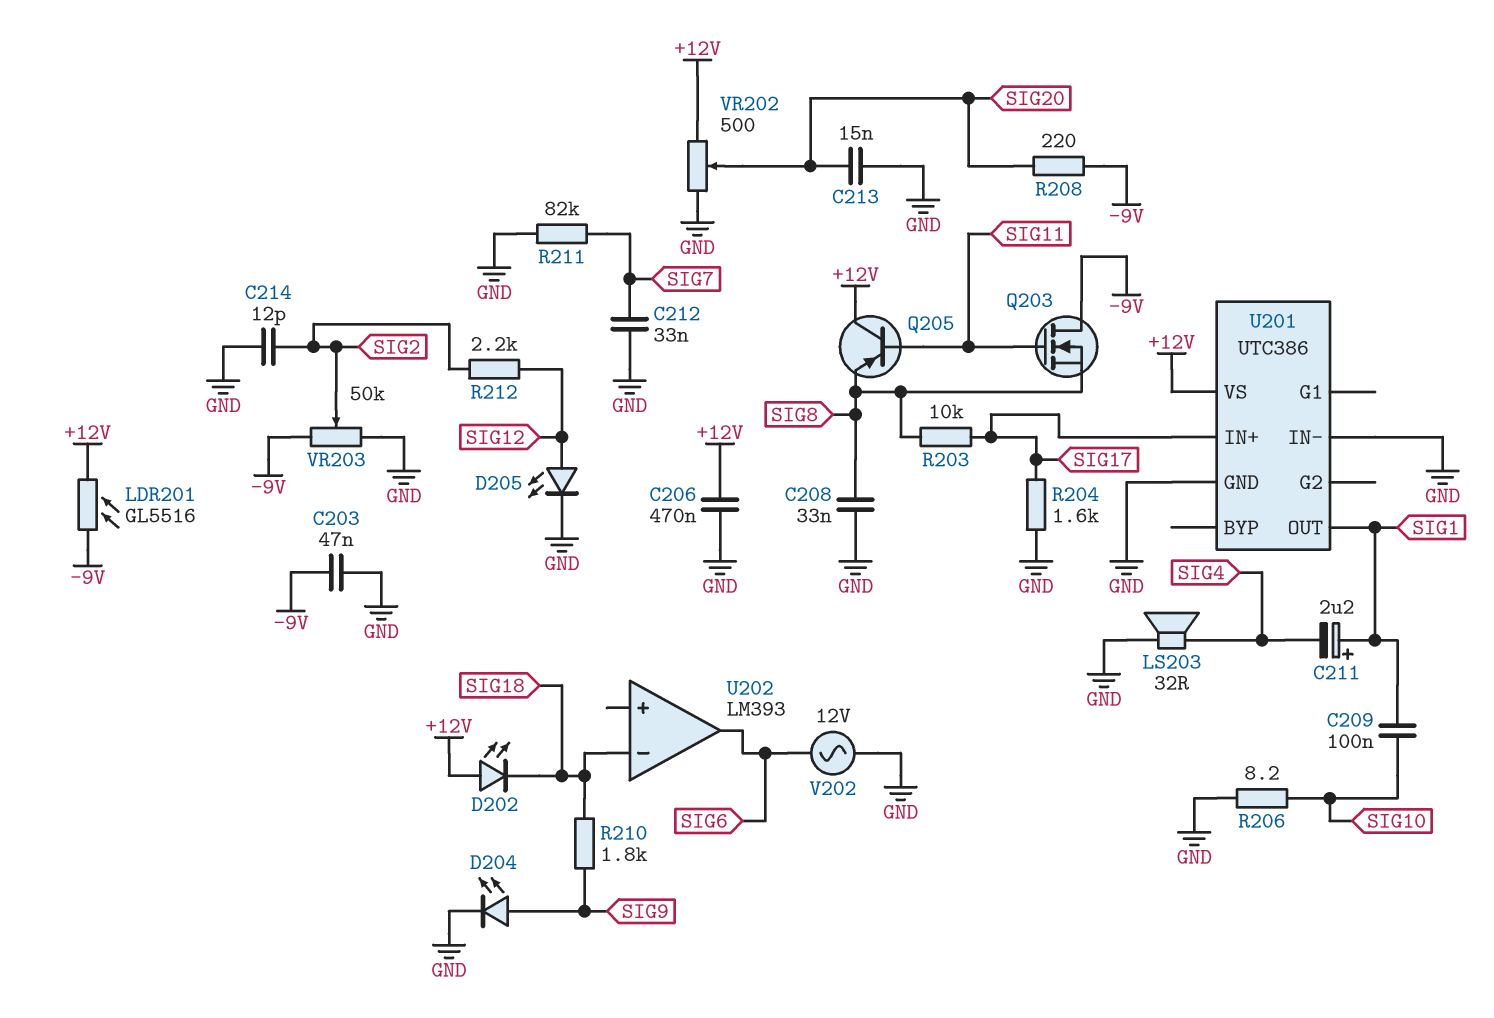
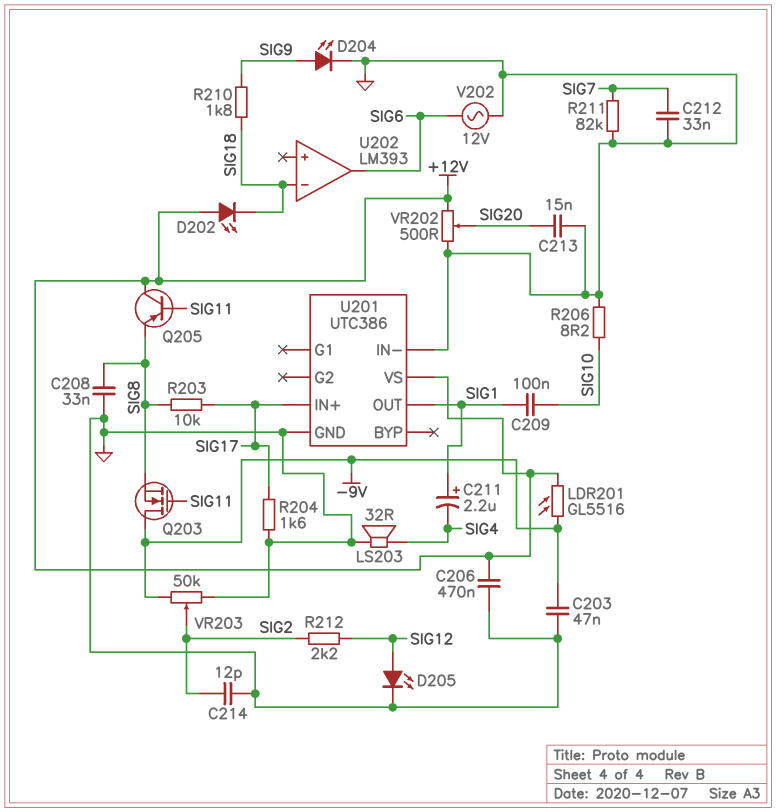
R208: 220 (-9V, SIG20) -> none

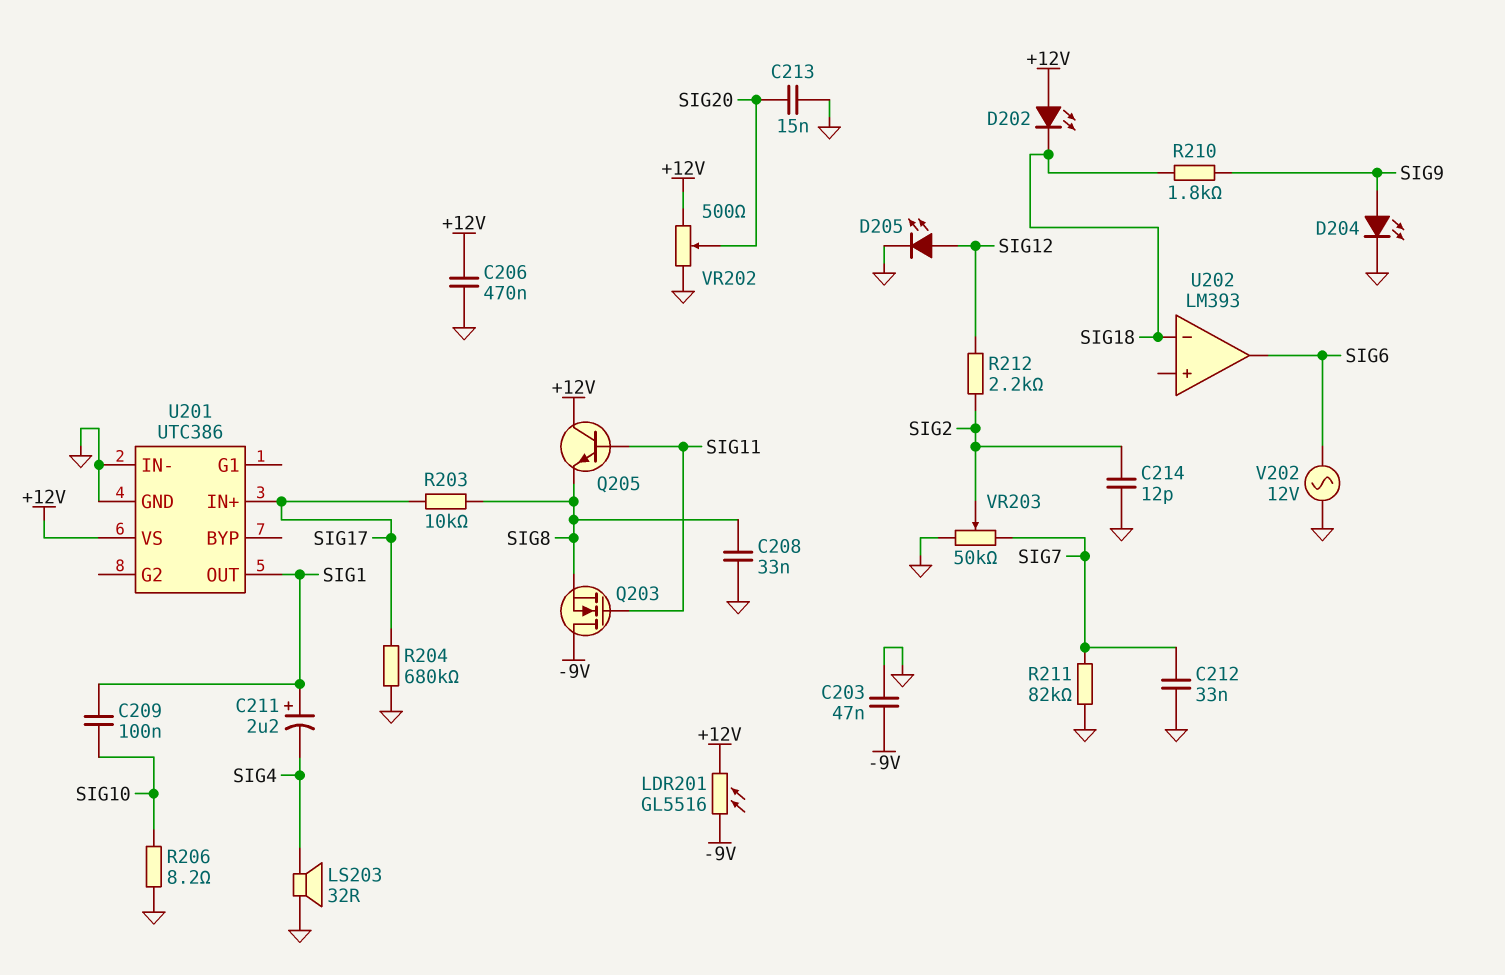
Q205: PNP (B SIG11, C +12V, E SIG8) -> NPN (B SIG11, C +12V, E SIG8)
R204: 1.6k (GND, SIG17) -> 680k (GND, SIG17)
VR203: 50k (-9V, GND, wiper SIG2) -> 50k (GND, SIG7, wiper SIG2)

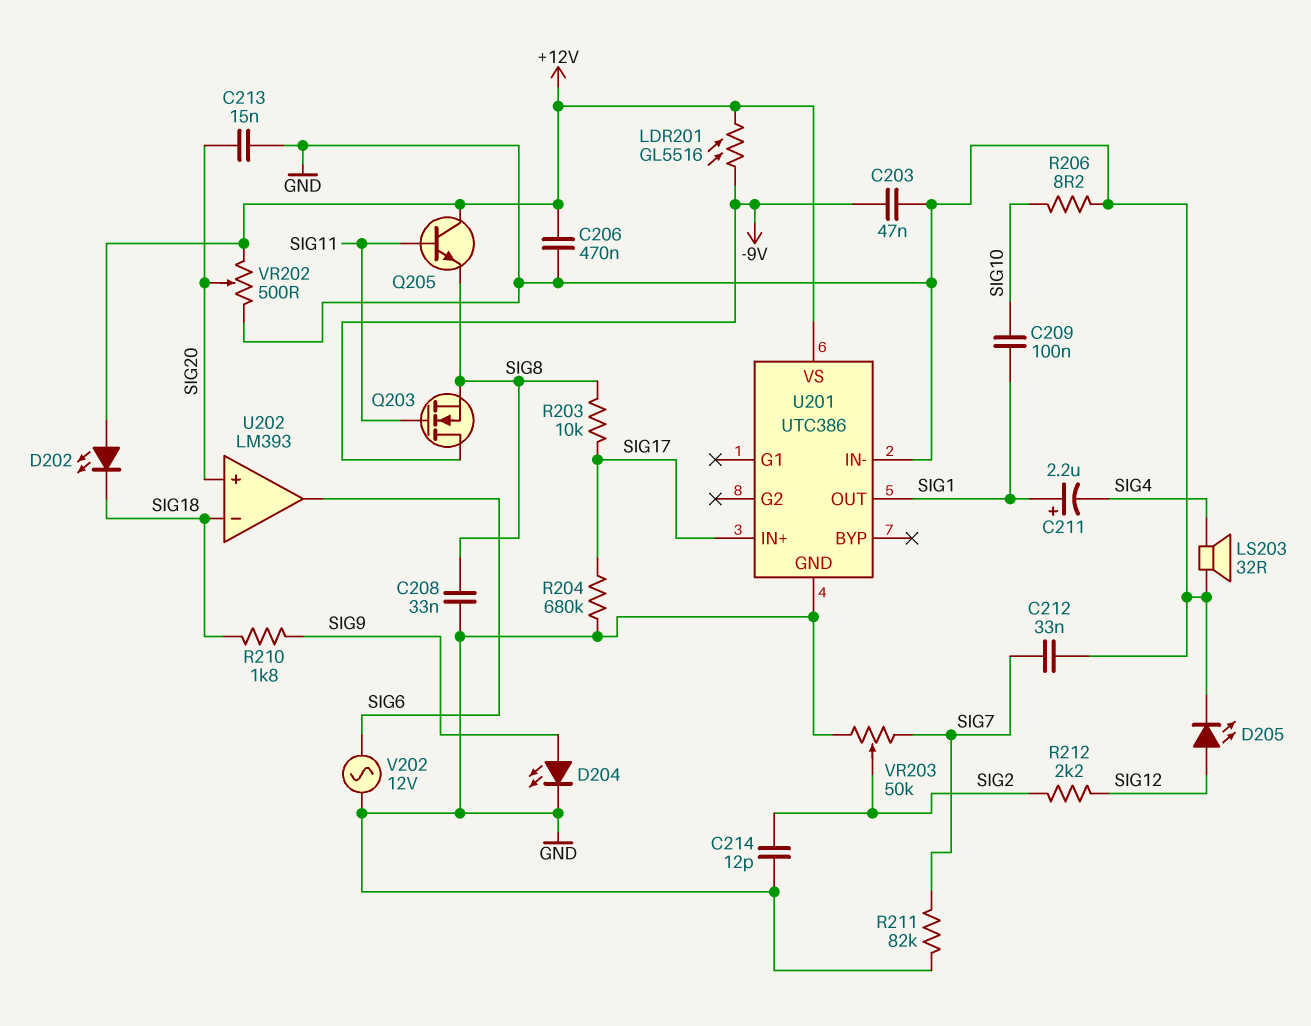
U202 pin in+: none -> SIG20

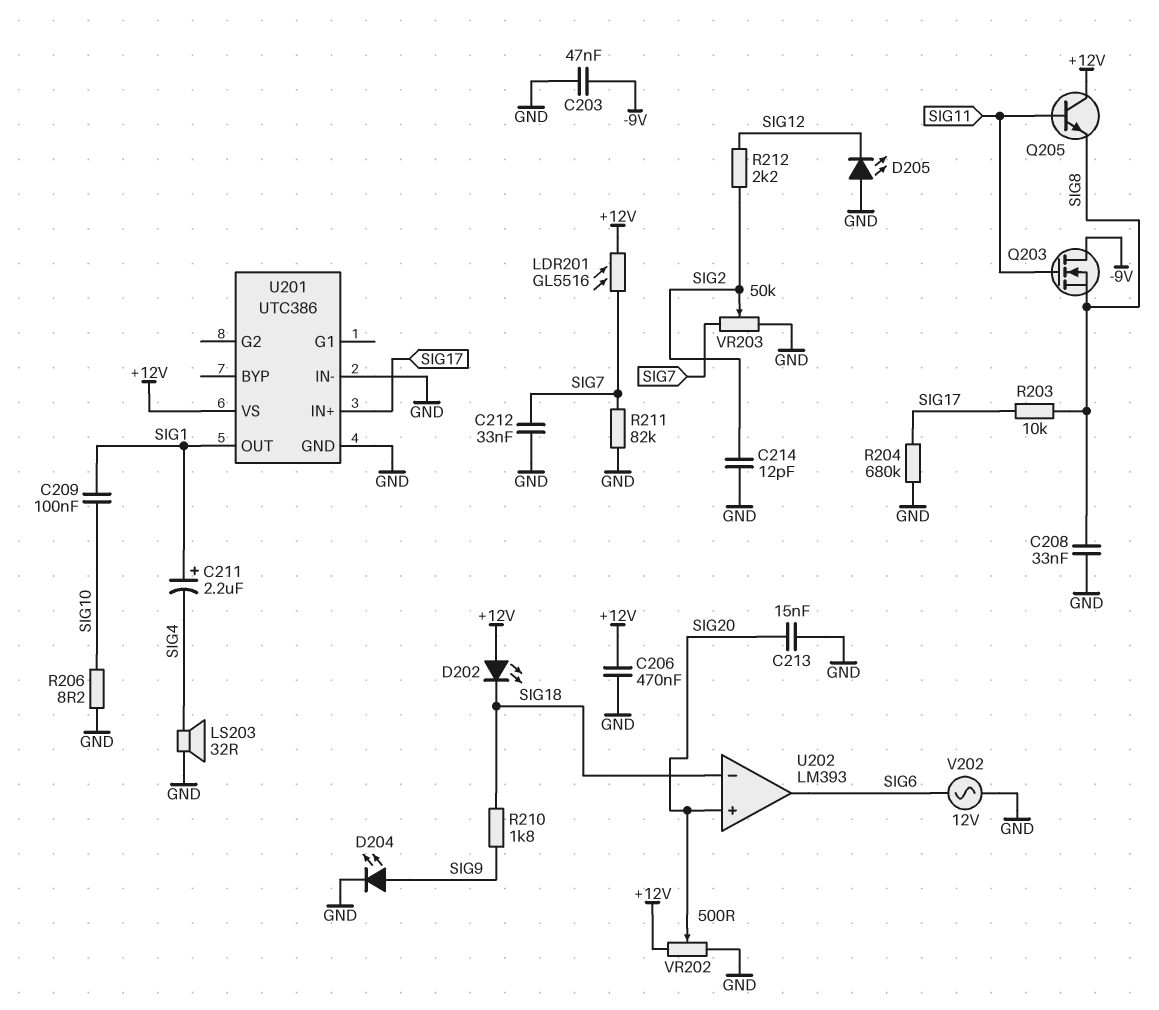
D205: LED (A SIG12, K GND) -> LED (A GND, K SIG12)
LDR201: GL5516 (+12V, -9V) -> GL5516 (+12V, SIG7)

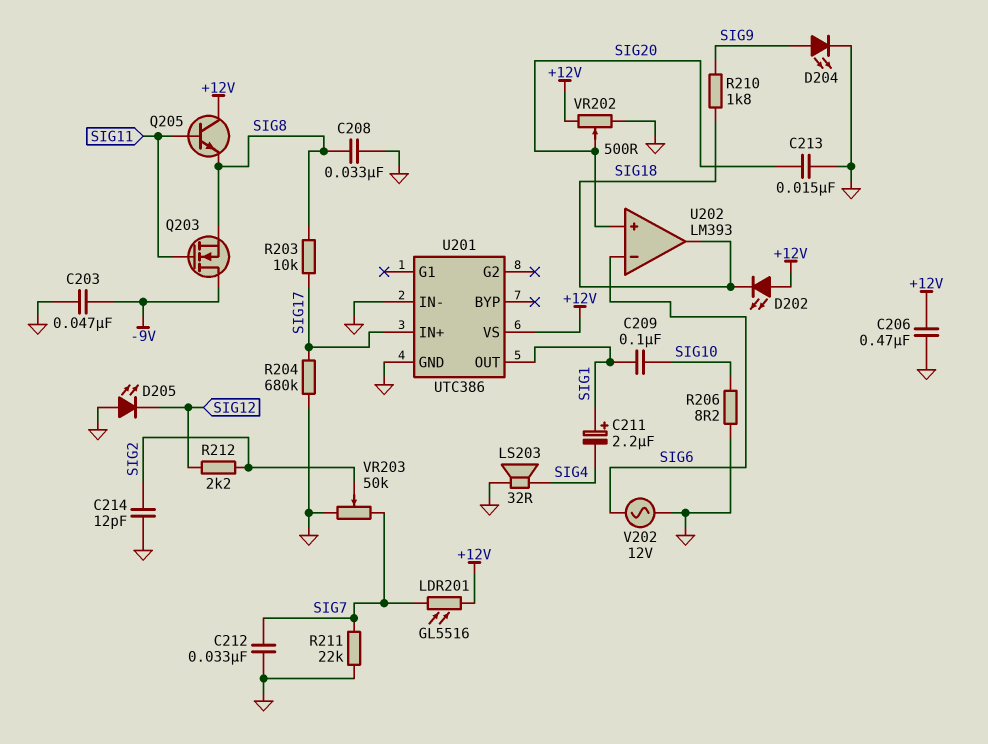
R211: 82k (GND, SIG7) -> 22k (GND, SIG7)
U202 pin in-: SIG18 -> SIG6
U202 pin out: SIG6 -> SIG18

